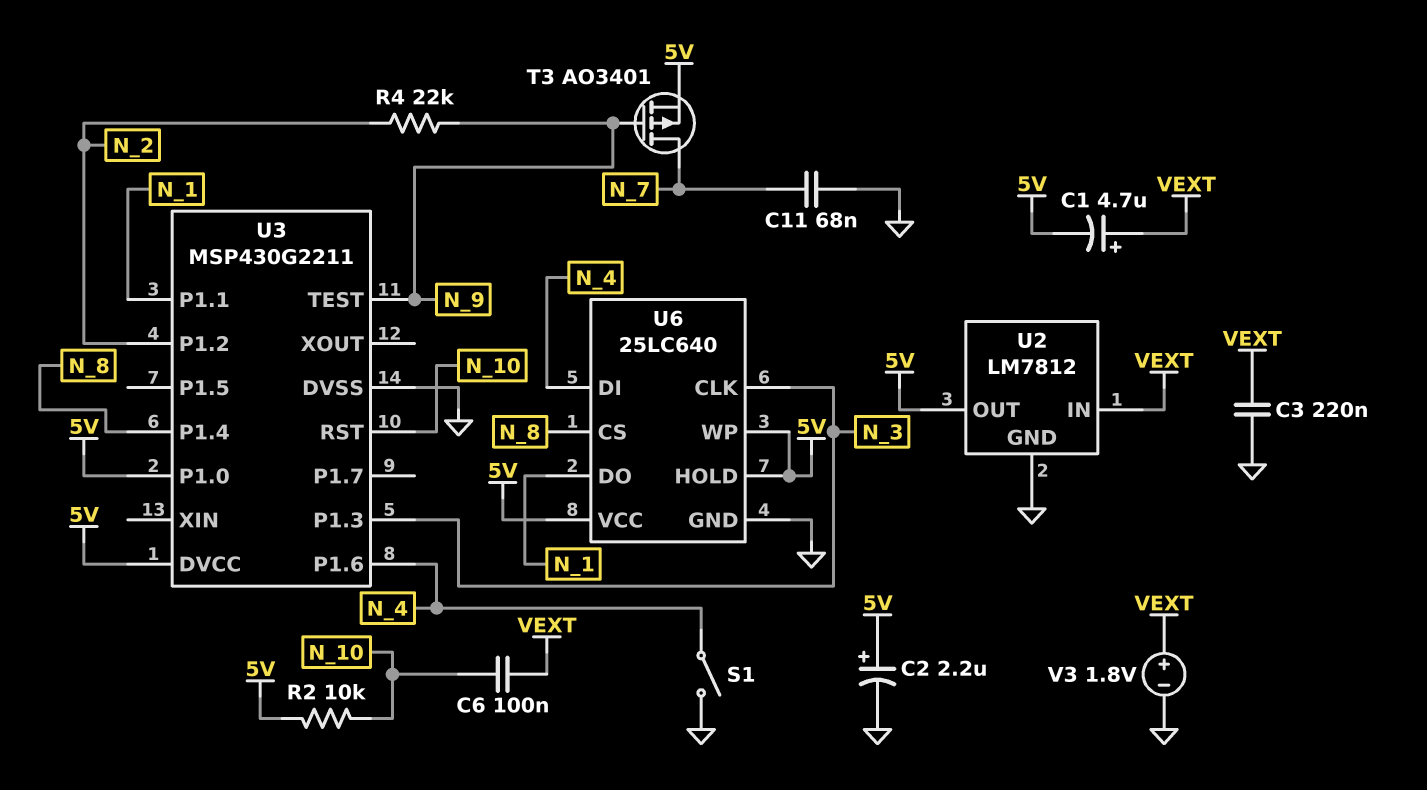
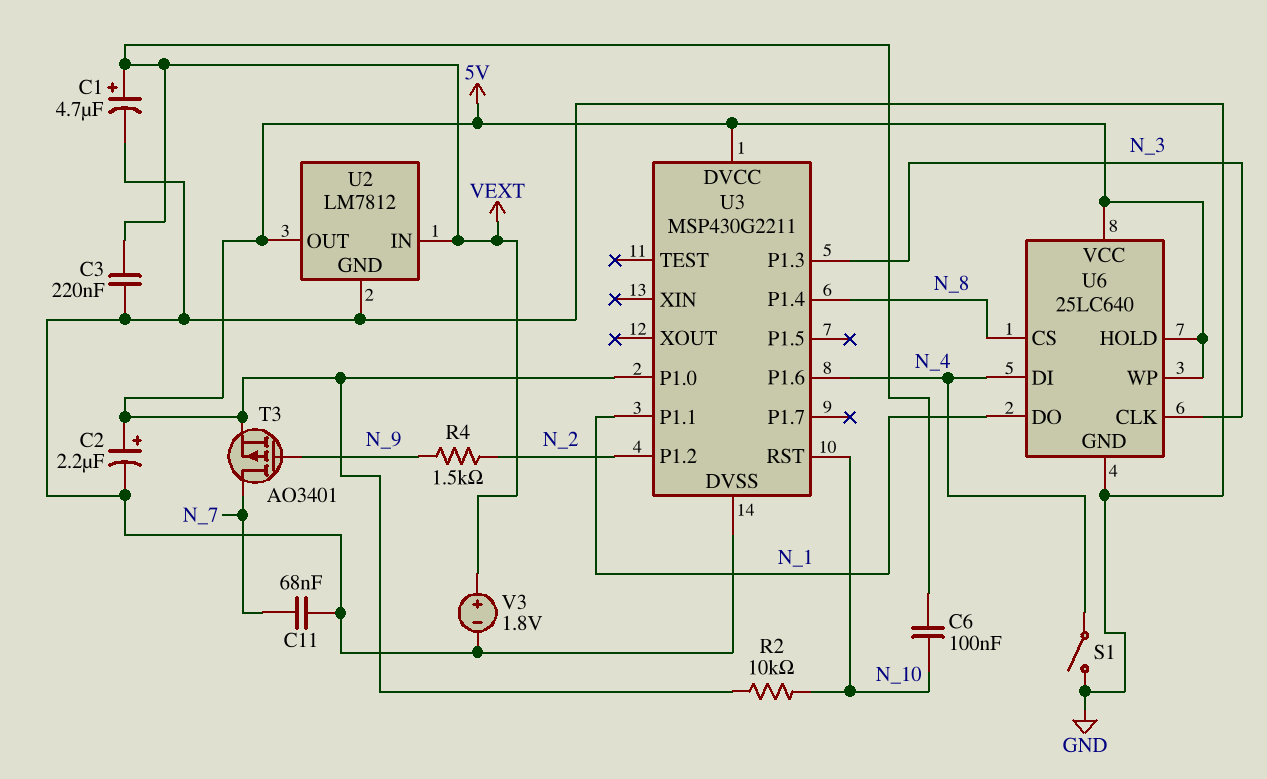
C1: 4.7uF (plus VEXT, minus 5V) -> 4.7uF (plus VEXT, minus GND)
R4: 22k (N_2, N_9) -> 1.5k (N_2, N_9)
U3 pin TEST: N_9 -> none

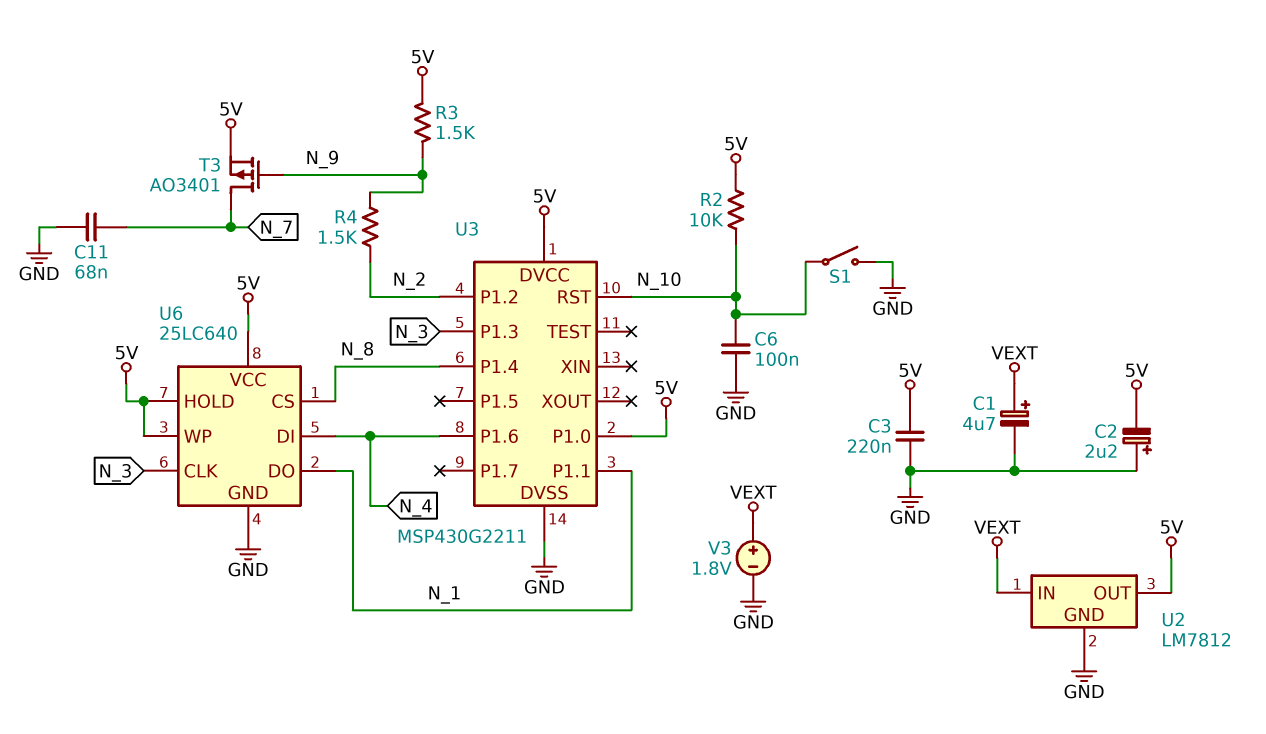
C2: 2.2uF (plus 5V, minus GND) -> 2.2uF (plus GND, minus 5V)
C3: 220nF (GND, VEXT) -> 220nF (5V, GND)
C6: 100nF (N_10, VEXT) -> 100nF (GND, N_10)
R3: none -> 1.5k (5V, N_9)
S1: switch (GND, N_4) -> switch (GND, N_10)

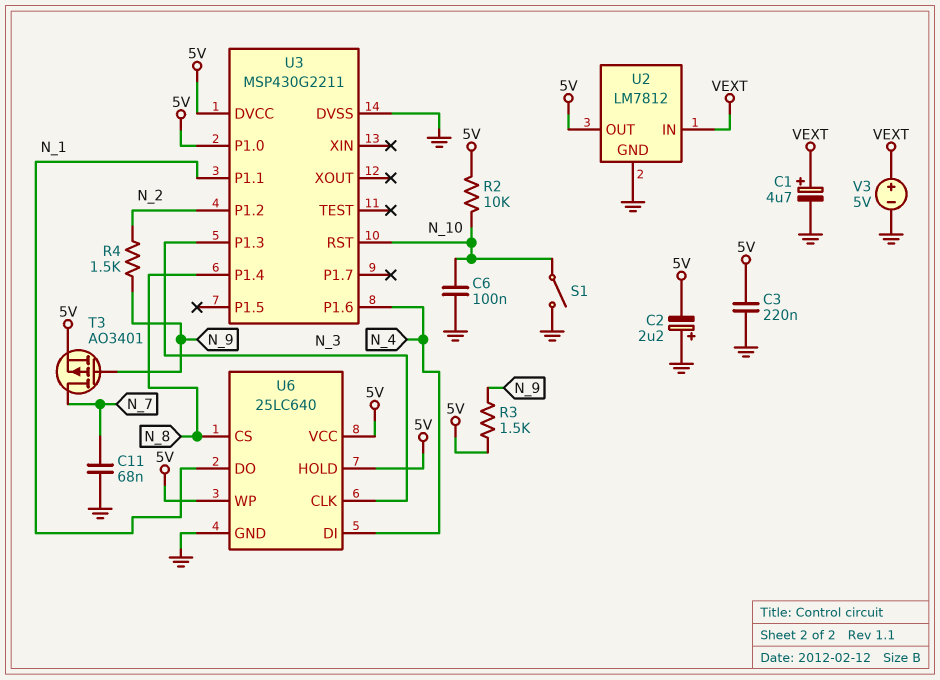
V3: 1.8V (plus VEXT, minus GND) -> 5V (plus VEXT, minus GND)

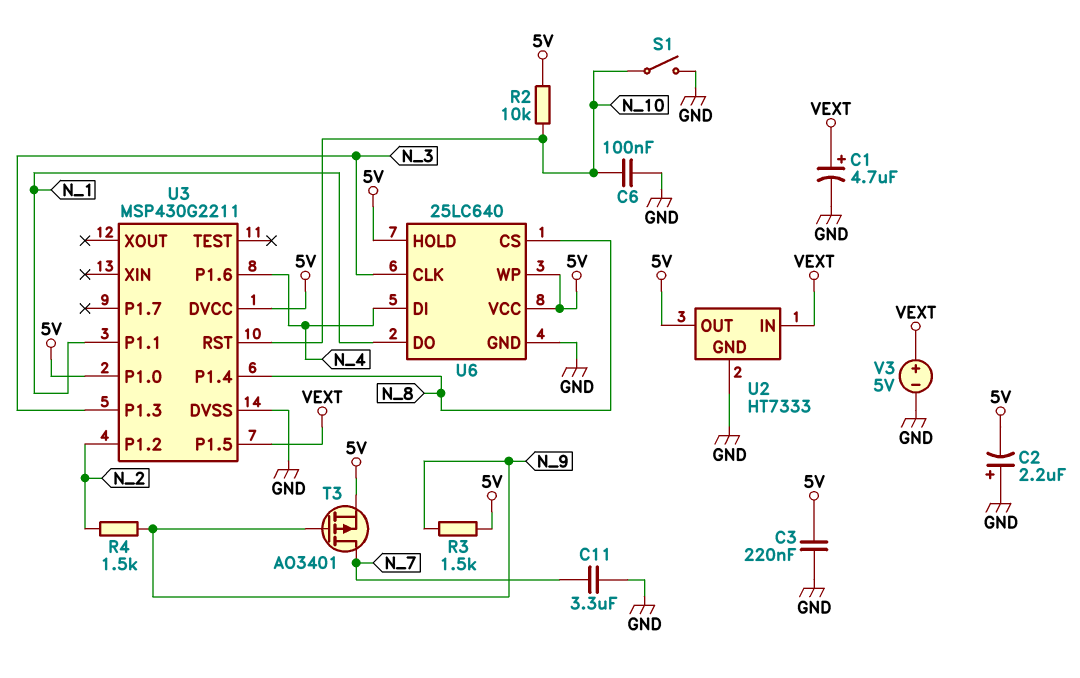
C11: 68nF (GND, N_7) -> 3.3uF (GND, N_7)
U2: LM7812 -> HT7333
U3 pin P1.5: none -> VEXT

